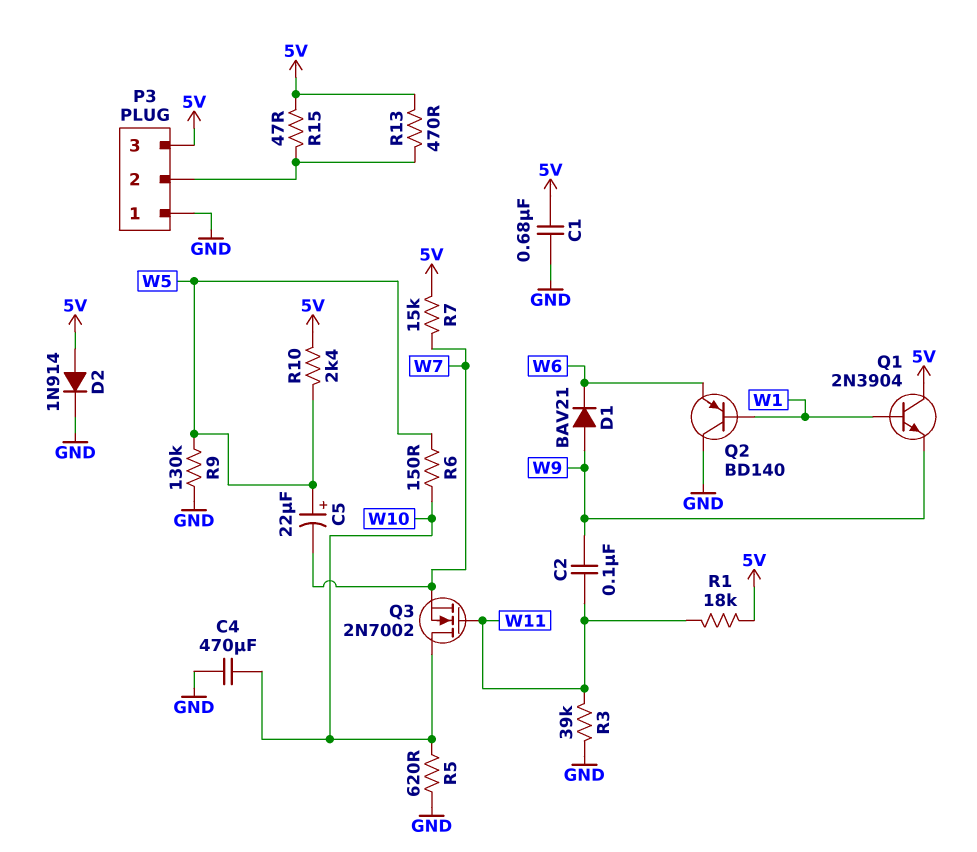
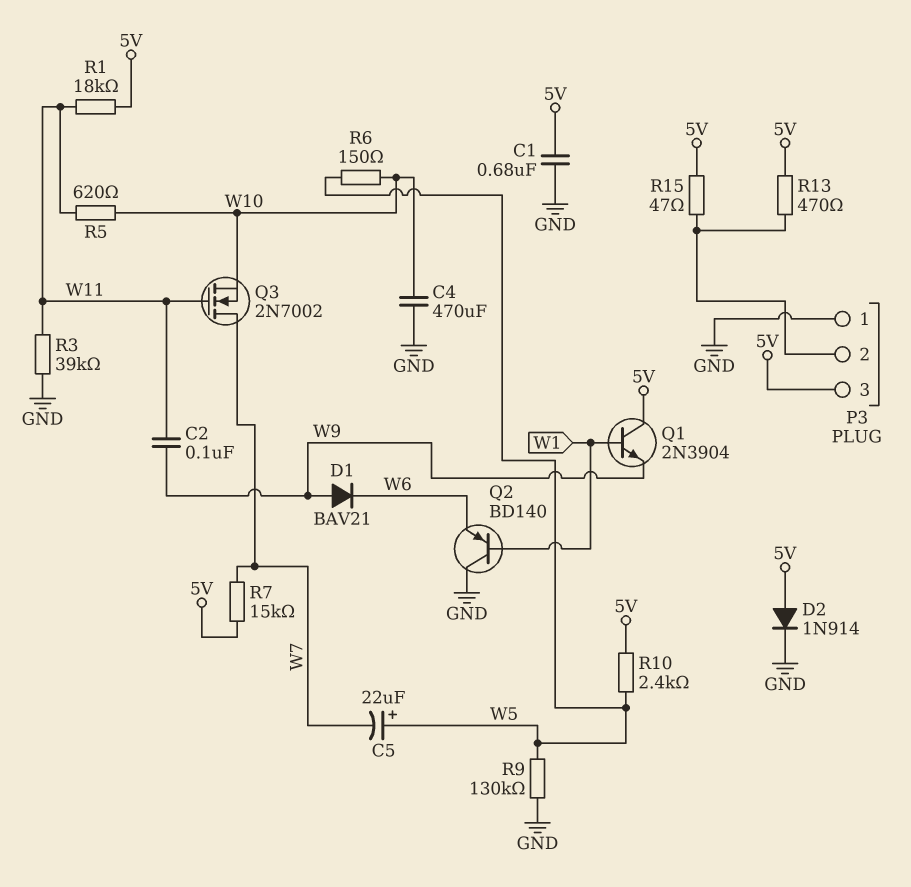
Q3: NMOS 2N7002 (G W11, D W10, S W7) -> NMOS 2N7002 (G W11, D W7, S W10)
R5: 620 (GND, W10) -> 620 (W10, W11)

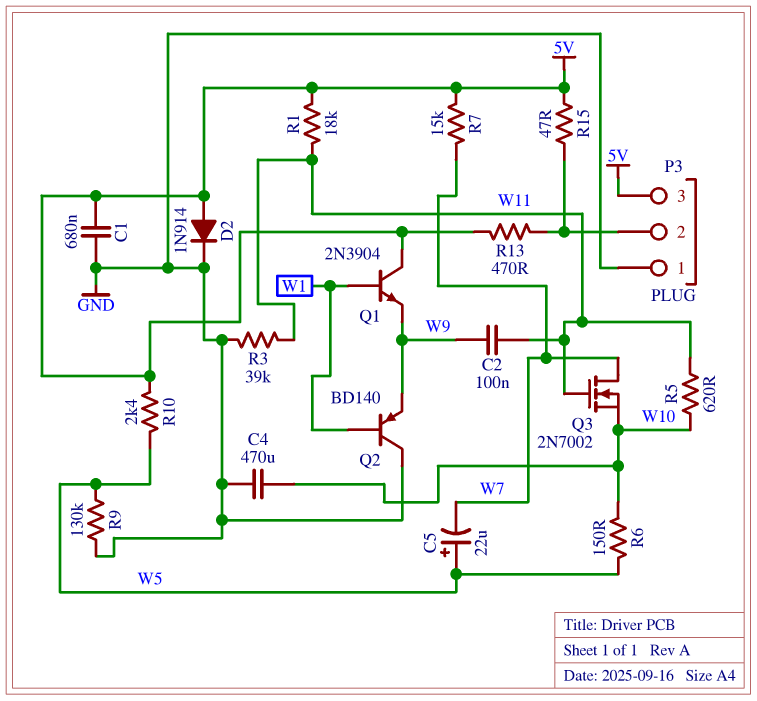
D1: diode BAV21 (A W9, K W6) -> none
Q2: PNP BD140 (B W1, C GND, E W6) -> PNP BD140 (B W1, C GND, E W9)

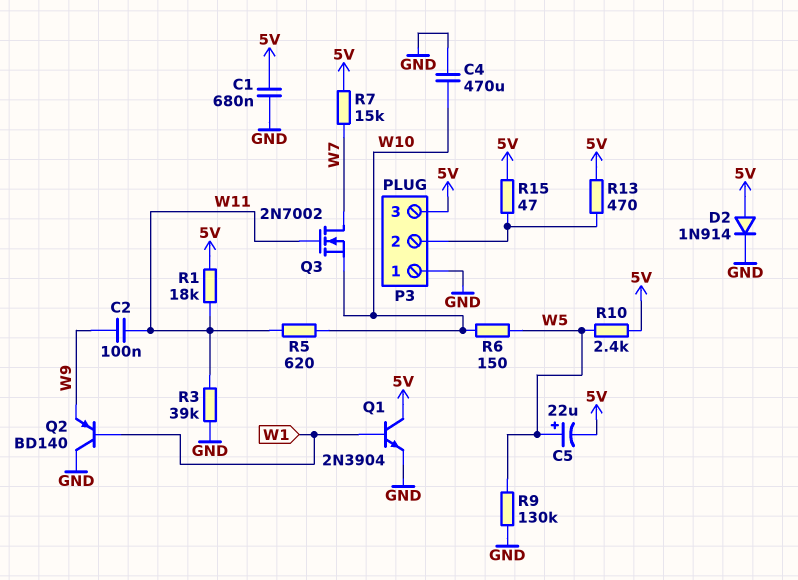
C5: 22uF (plus W5, minus W7) -> 22uF (plus W5, minus 5V)
Q1: NPN 2N3904 (B W1, C 5V, E W9) -> NPN 2N3904 (B W1, C 5V, E GND)

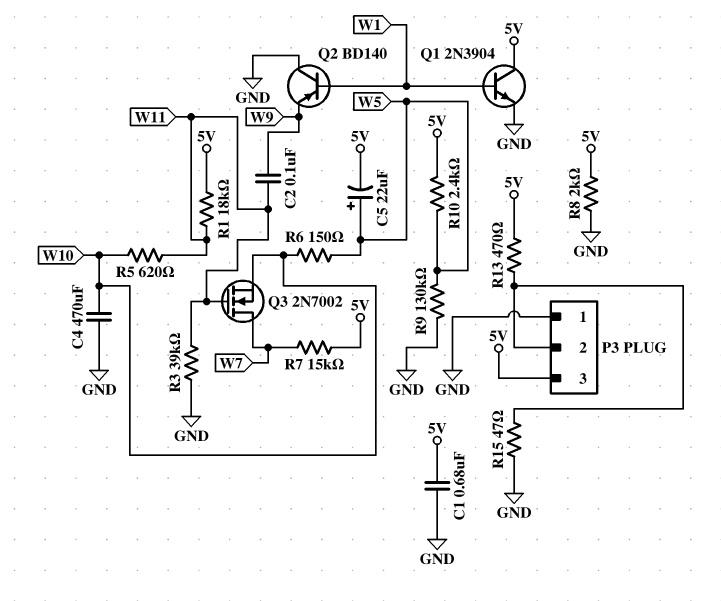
D2: diode 1N914 (A 5V, K GND) -> none
R8: none -> 2k (5V, GND)
R15: 47 (5V, P3/2) -> 47 (GND, P3/2)

